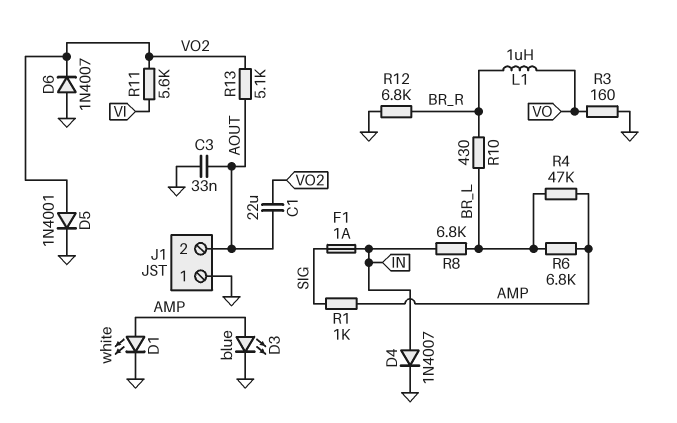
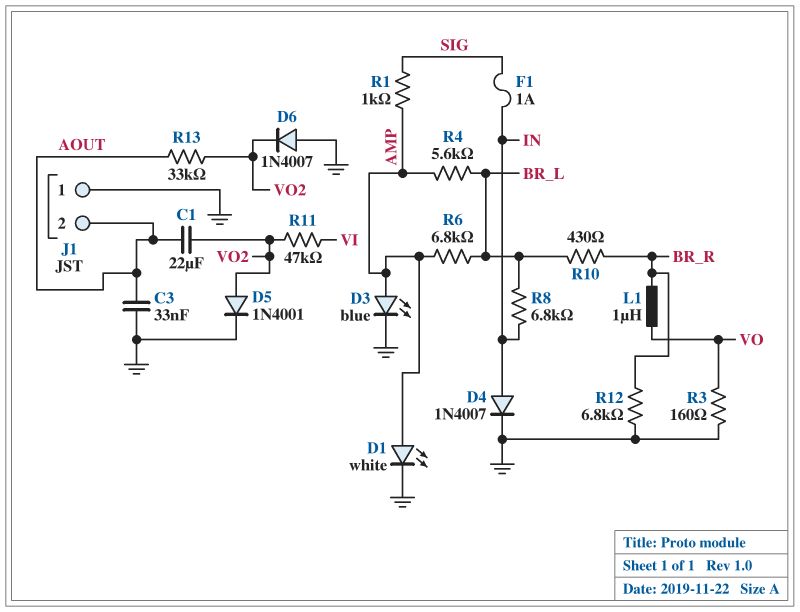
R4: 47k (AMP, BR_L) -> 5.6k (AMP, BR_L)
R11: 5.6k (VI, VO2) -> 47k (VI, VO2)
R13: 5.1k (AOUT, VO2) -> 33k (AOUT, VO2)

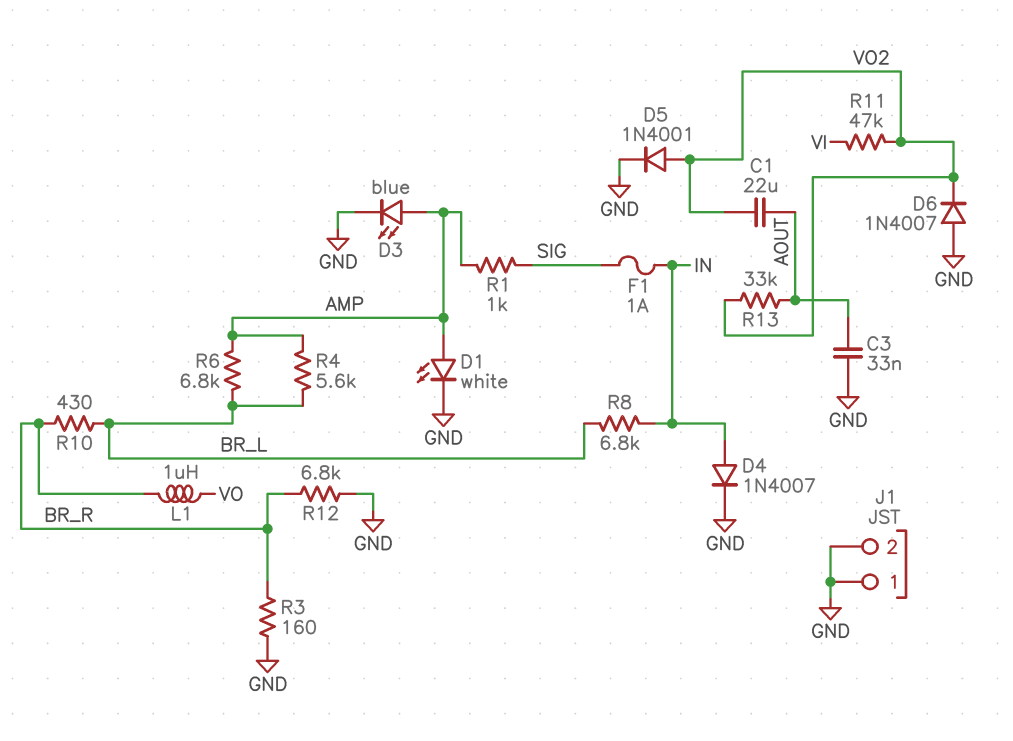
J1 pin 2: AOUT -> GND
R3: 160 (GND, VO) -> 160 (BR_R, GND)

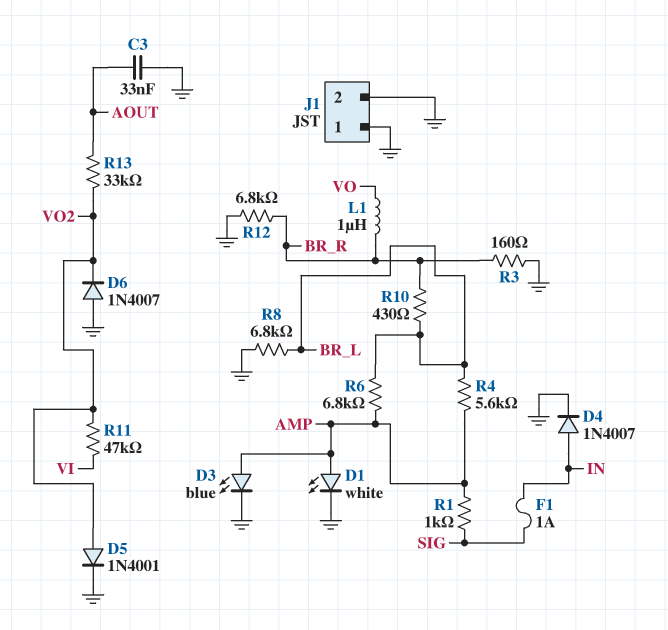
C1: 22uF (AOUT, VO2) -> none
R8: 6.8k (BR_L, IN) -> 6.8k (BR_L, GND)

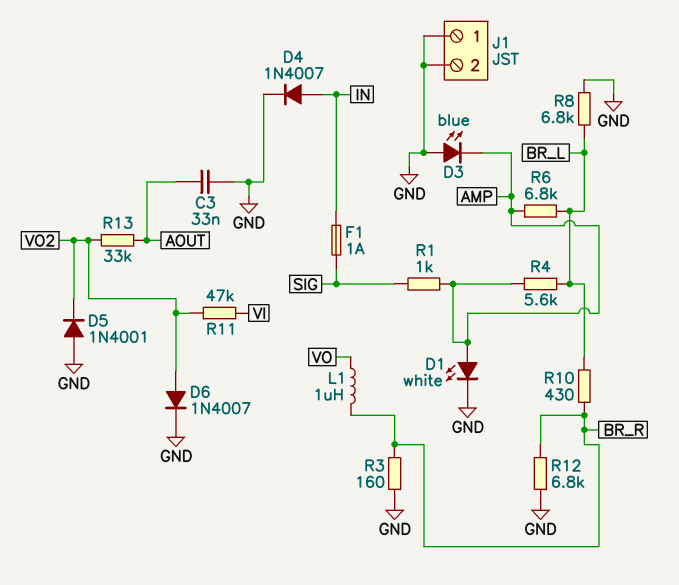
D3: LED blue (A AMP, K GND) -> LED blue (A GND, K AMP)
D5: diode 1N4001 (A VO2, K GND) -> diode 1N4001 (A GND, K VO2)
D6: diode 1N4007 (A GND, K VO2) -> diode 1N4007 (A VO2, K GND)

